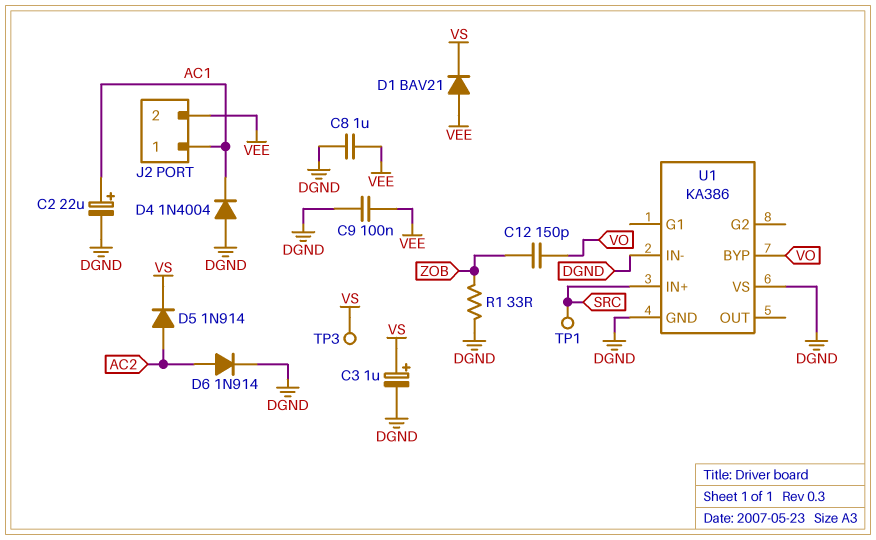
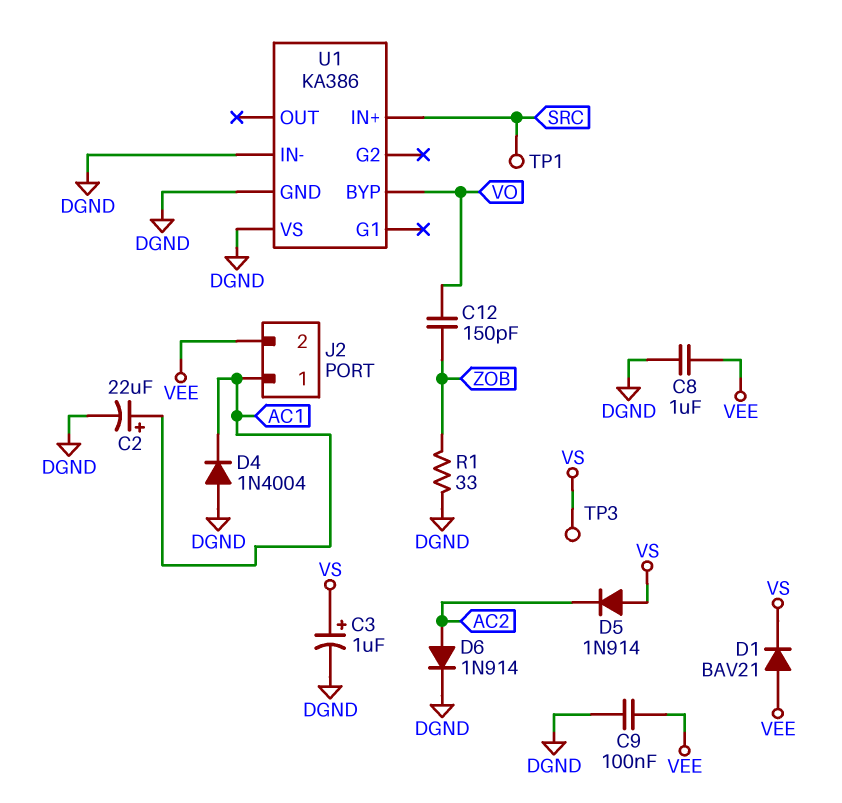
D5: diode 1N914 (A AC2, K VS) -> diode 1N914 (A VS, K AC2)

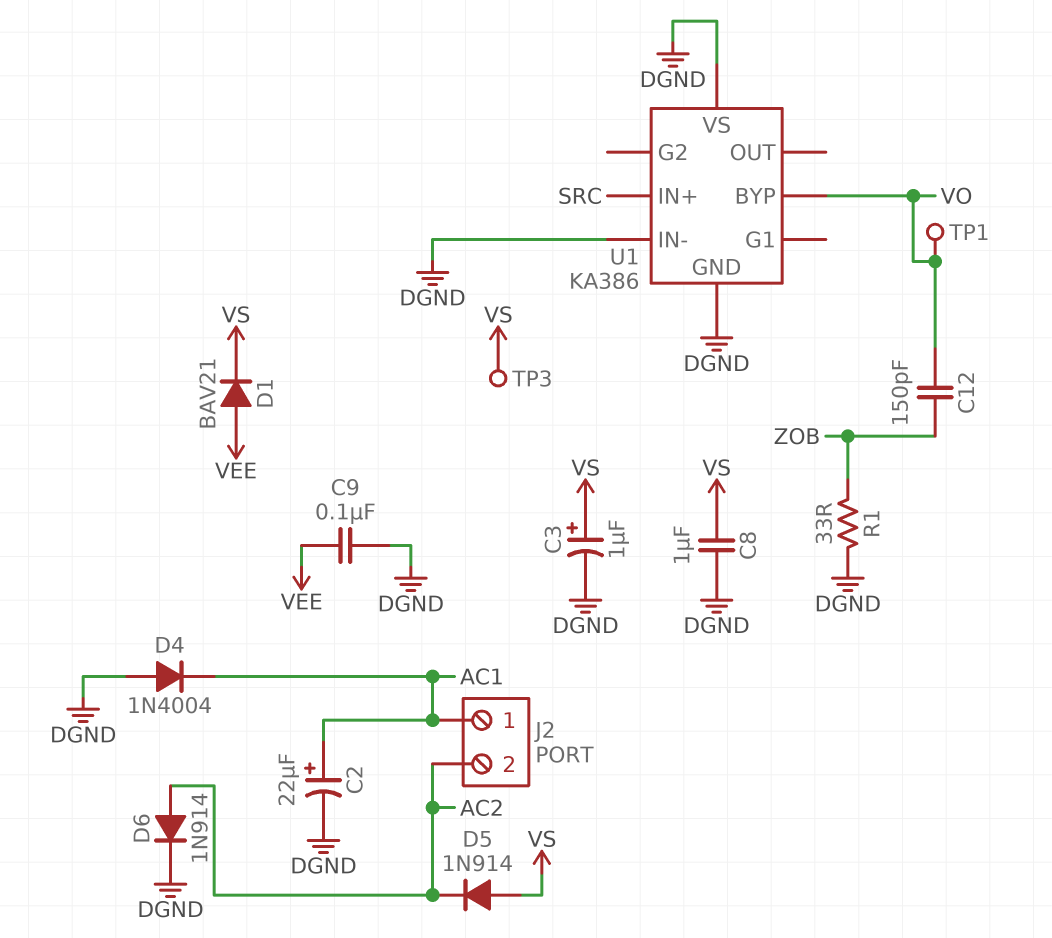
C8: 1uF (DGND, VEE) -> 1uF (DGND, VS)
J2 pin 2: VEE -> AC2
TP1: test point (SRC) -> test point (VO)

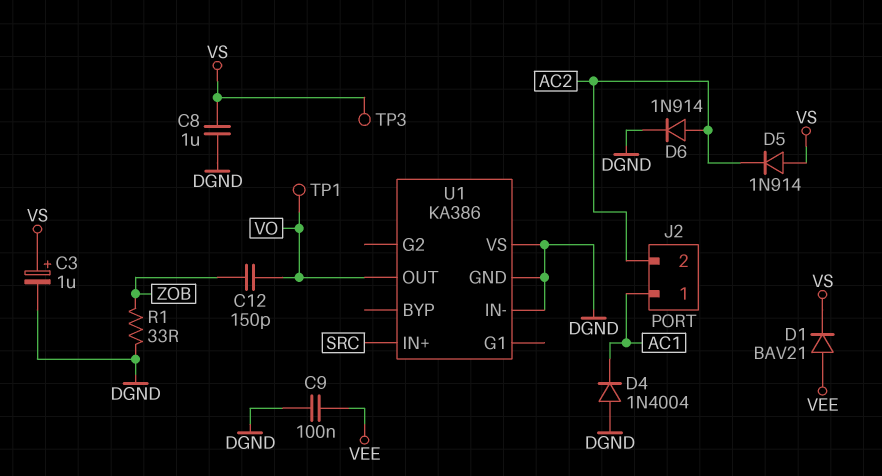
C2: 22uF (plus AC1, minus DGND) -> none
U1 pin BYP: VO -> none
U1 pin OUT: none -> VO

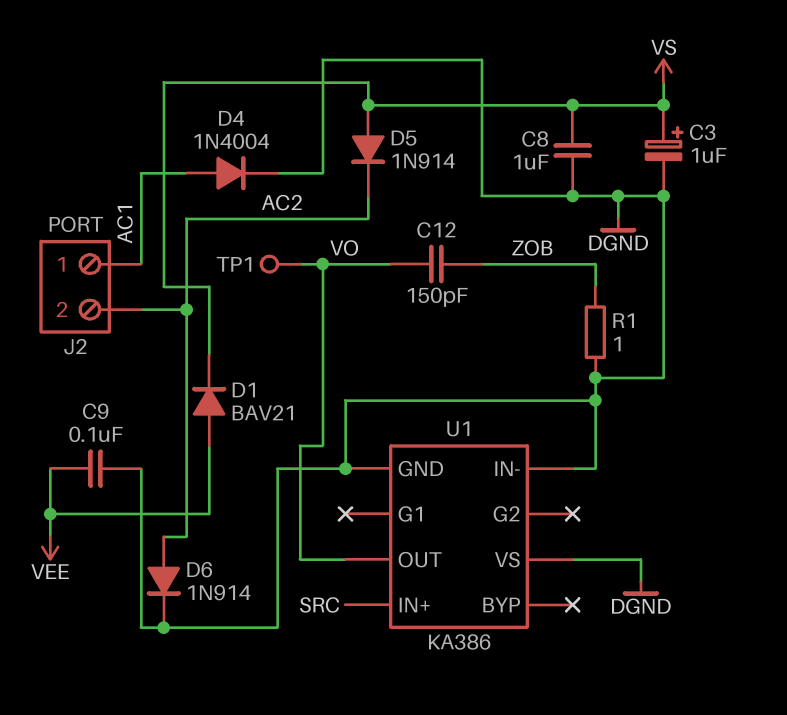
D4: diode 1N4004 (A DGND, K AC1) -> diode 1N4004 (A AC1, K DGND)
R1: 33 (DGND, ZOB) -> 1 (DGND, ZOB)
TP3: test point (VS) -> none

